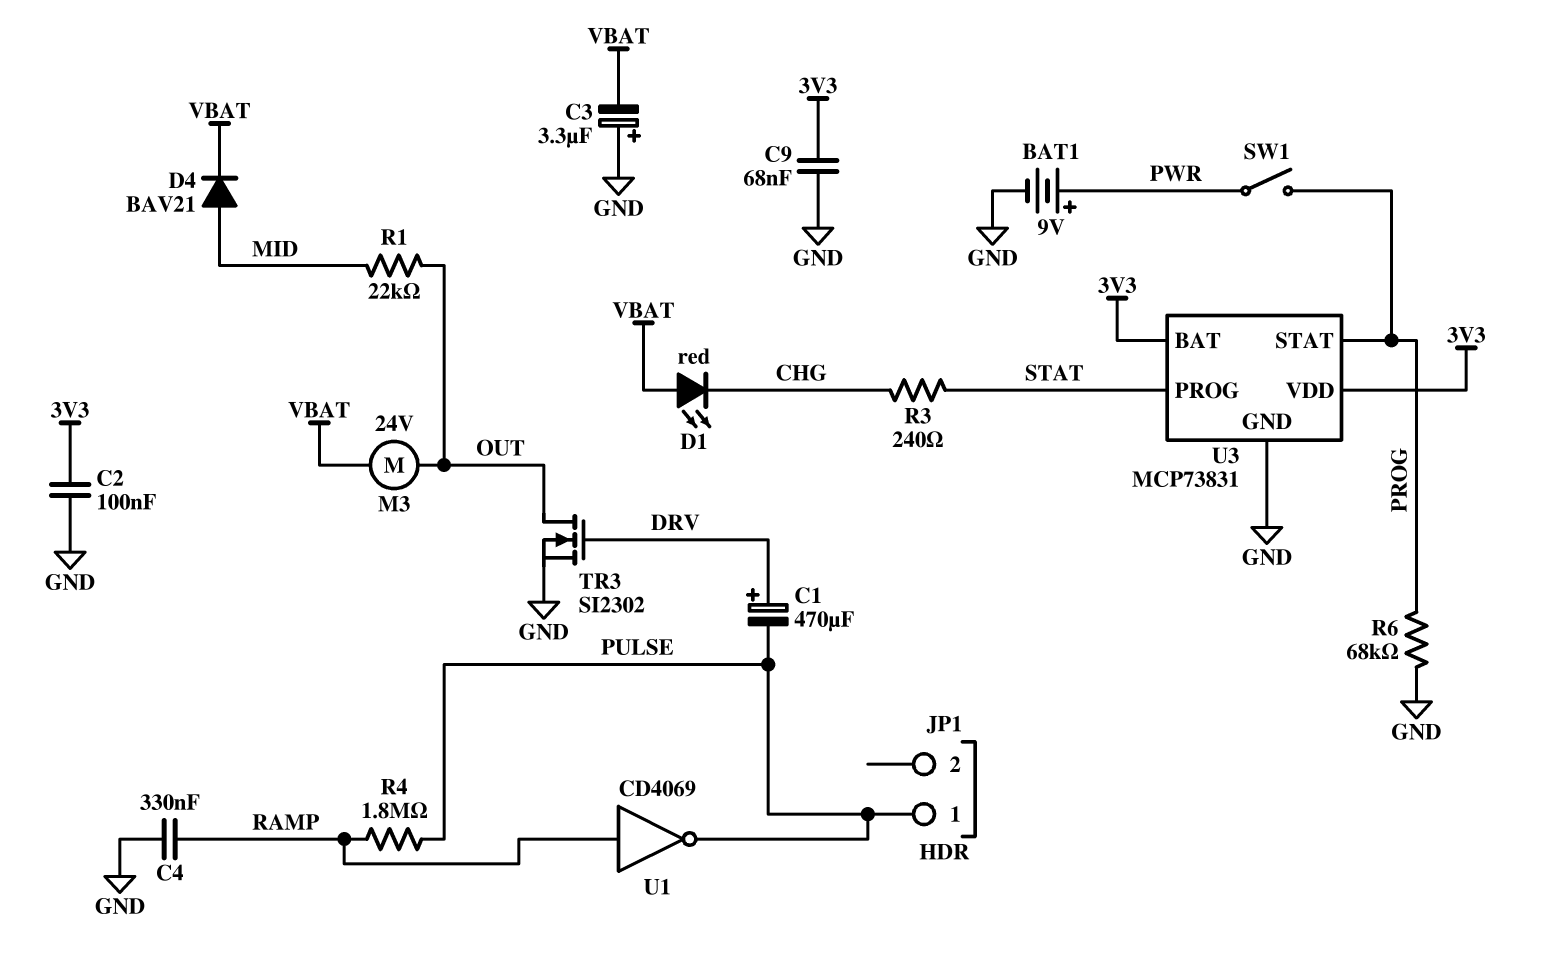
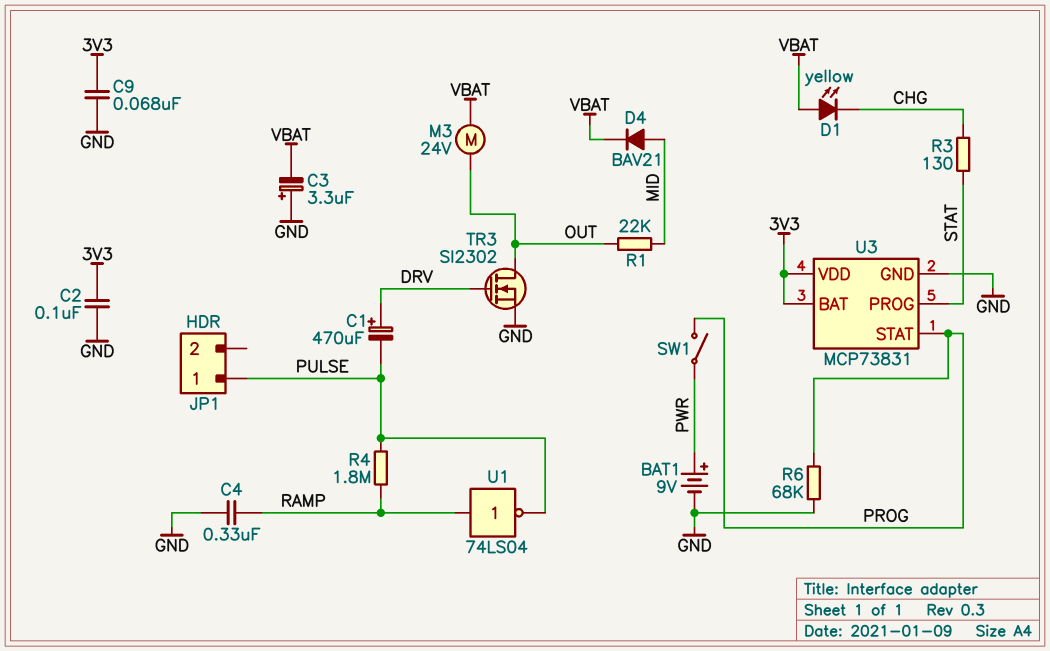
D1: LED red (A VBAT, K CHG) -> LED yellow (A VBAT, K CHG)
R3: 240 (CHG, STAT) -> 130 (CHG, STAT)
U1: NOT CD4069 (in RAMP, out PULSE) -> NOT 74LS04 (in RAMP, out PULSE)

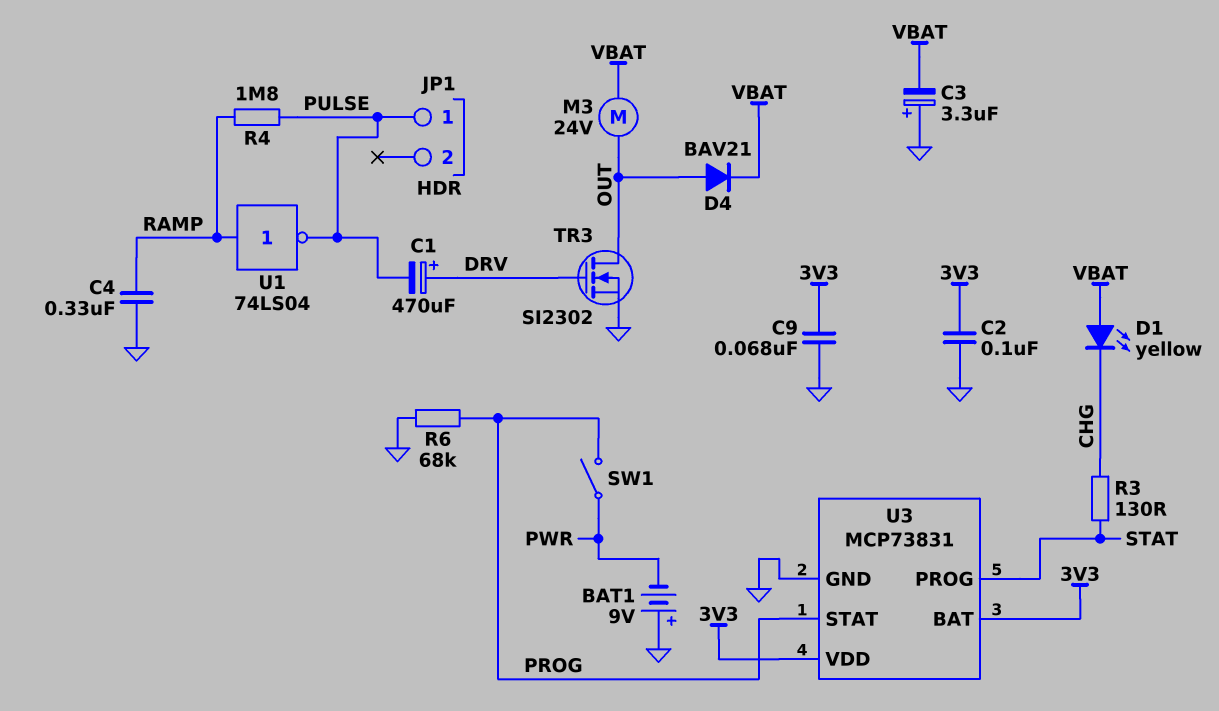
BAT1: 9V (plus PWR, minus GND) -> 9V (plus GND, minus PWR)
D4: diode BAV21 (A MID, K VBAT) -> diode BAV21 (A OUT, K VBAT)
R1: 22k (MID, OUT) -> none

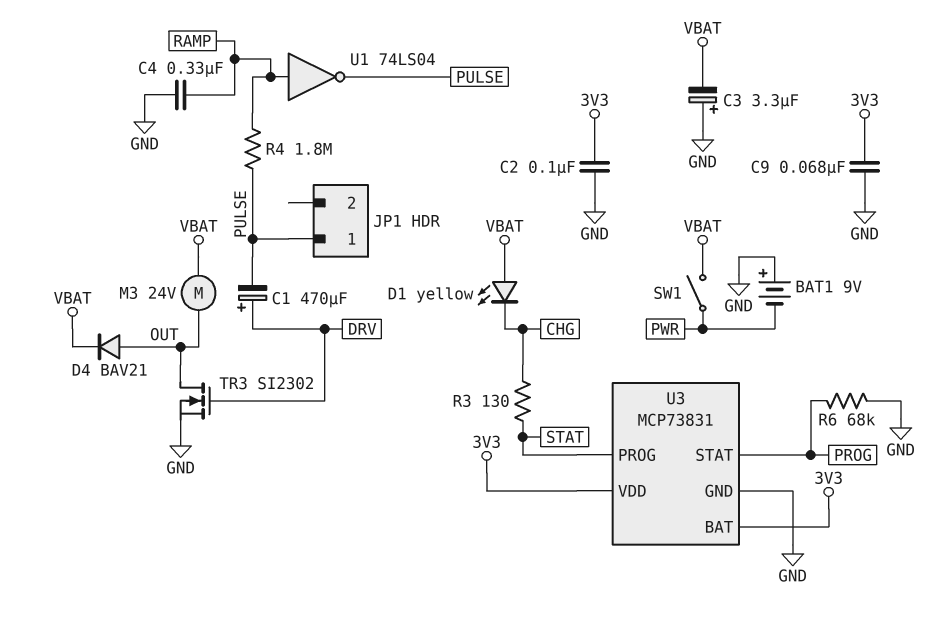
SW1: switch (PROG, PWR) -> switch (PWR, VBAT)

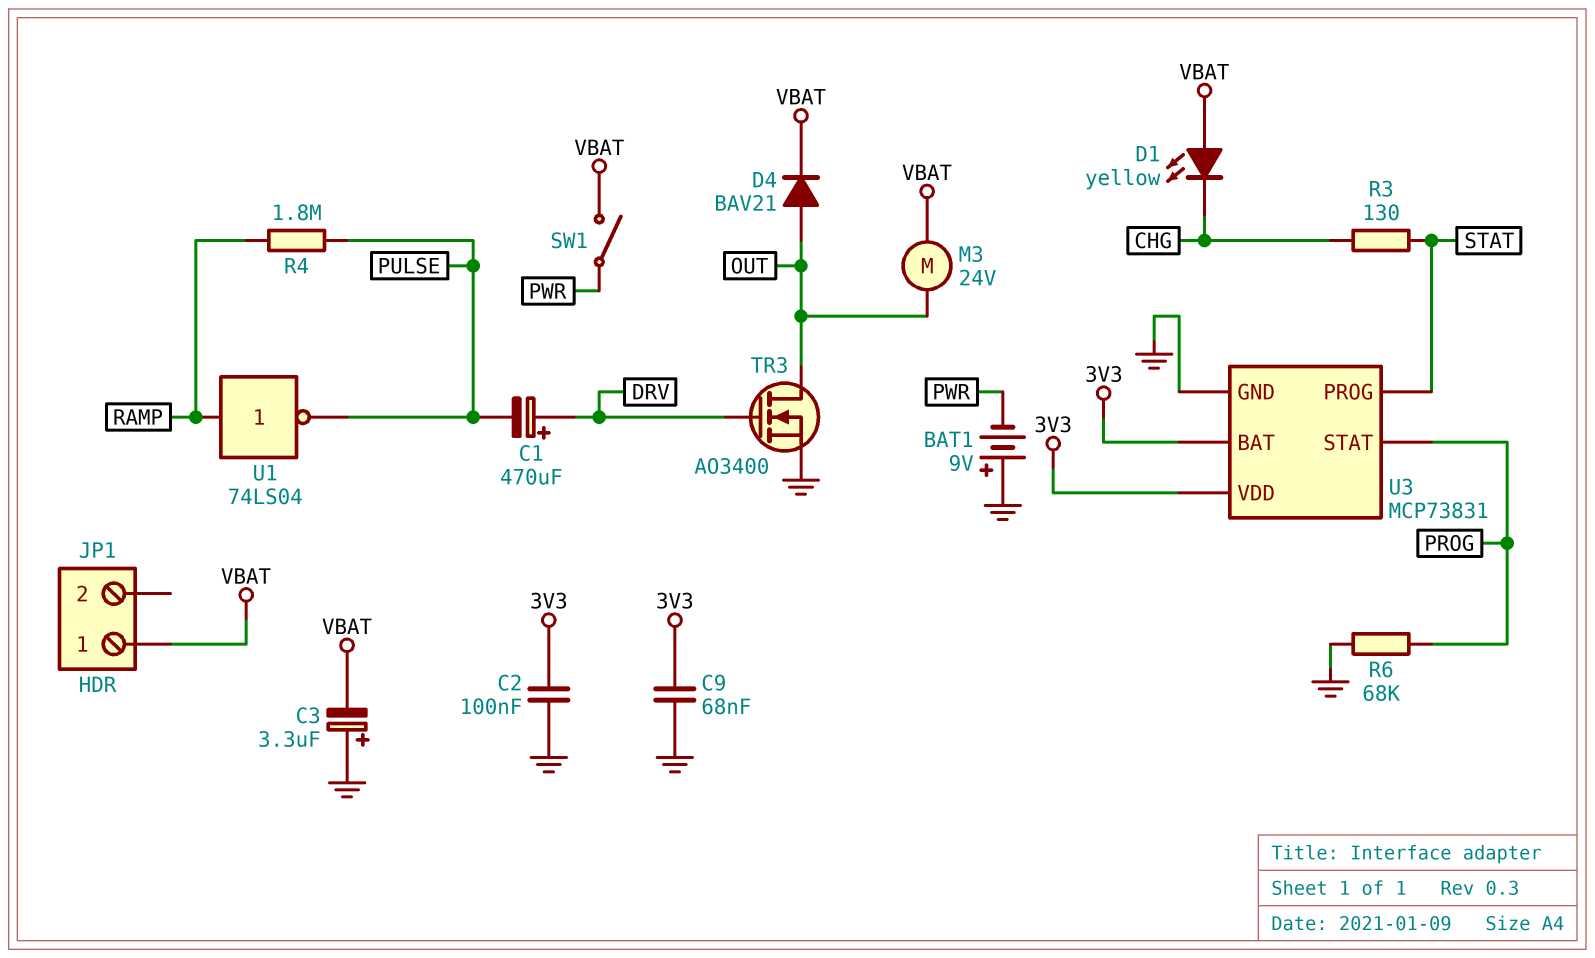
C4: 330nF (GND, RAMP) -> none
JP1 pin 1: PULSE -> VBAT
TR3: NMOS SI2302 (G DRV, D OUT, S GND) -> NMOS AO3400 (G DRV, D OUT, S GND)

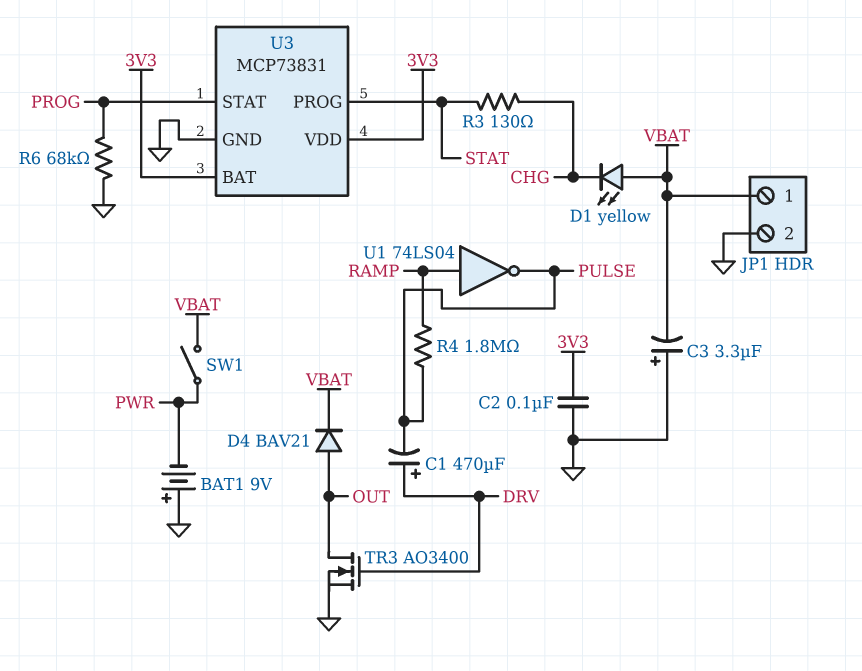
C9: 68nF (3V3, GND) -> none
JP1 pin 2: none -> GND
M3: motor 24V (OUT, VBAT) -> none

